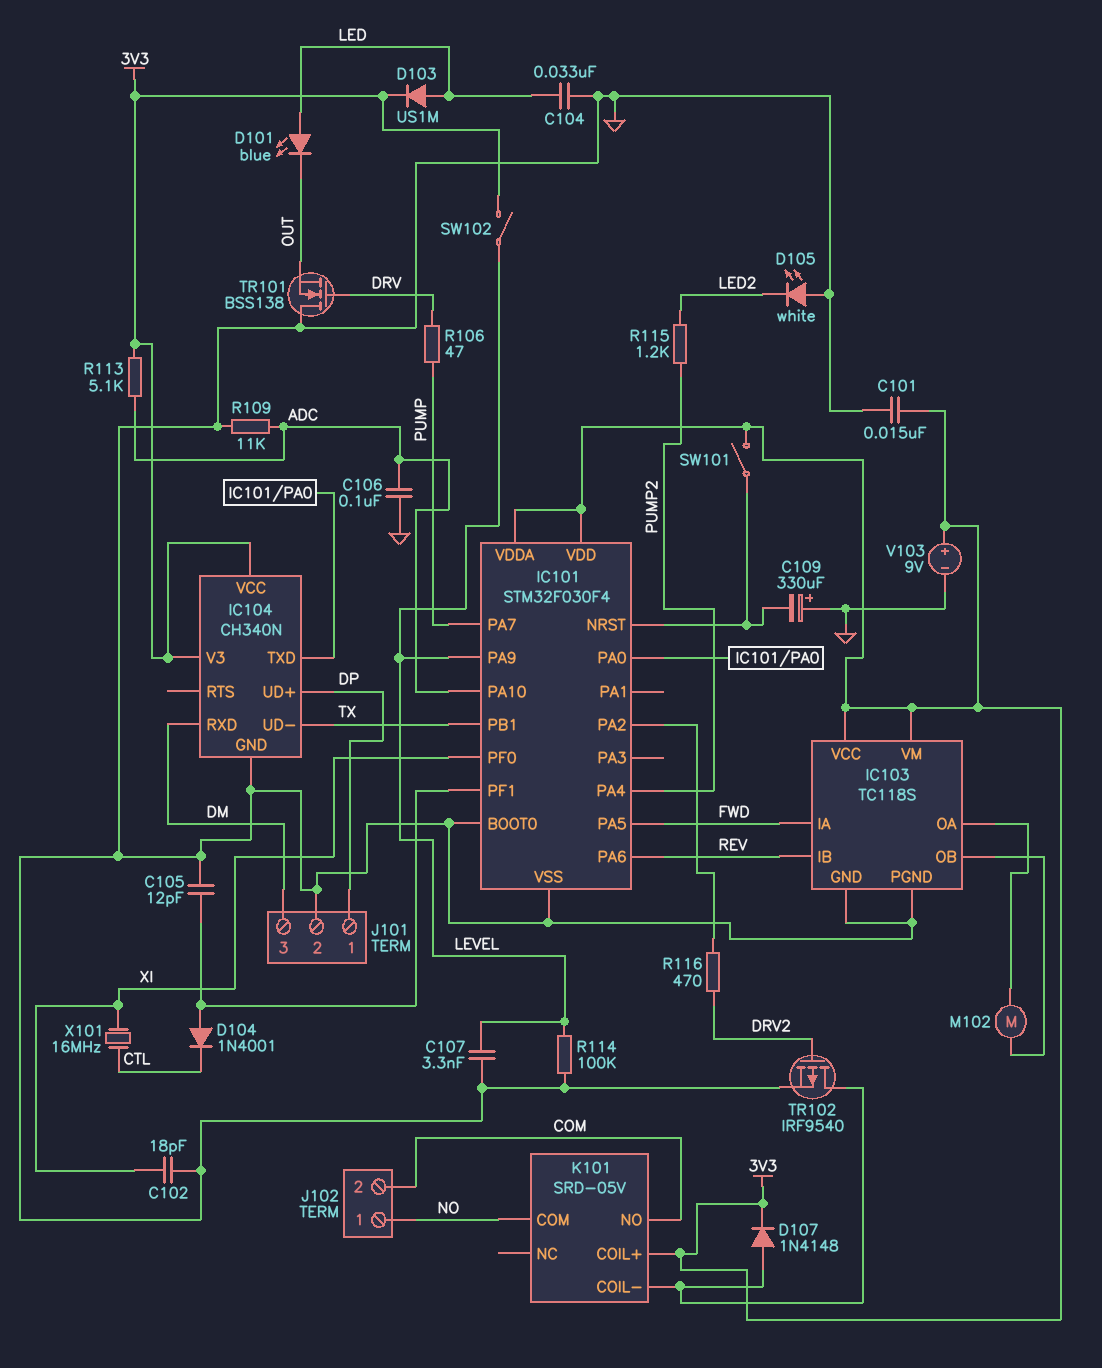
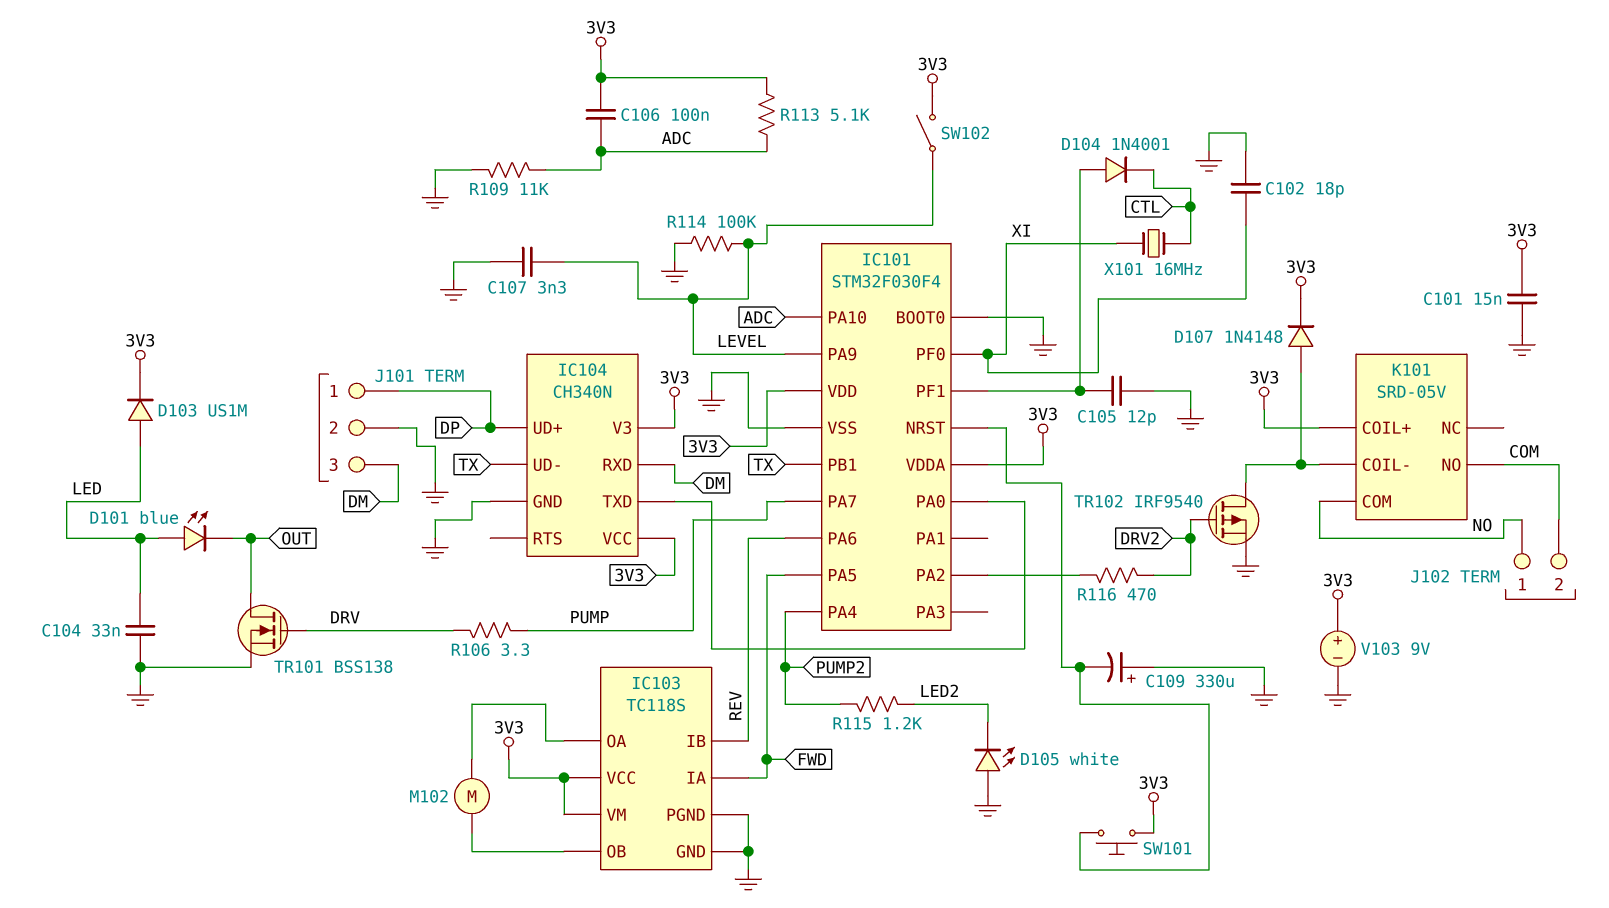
C106: 100nF (ADC, GND) -> 100nF (3V3, ADC)
R106: 47 (DRV, PUMP) -> 3.3 (DRV, PUMP)
SW101: switch (3V3, IC101/NRST) -> button (3V3, IC101/NRST)
TR101: NMOS BSS138 (G DRV, D GND, S OUT) -> NMOS BSS138 (G DRV, D OUT, S GND)

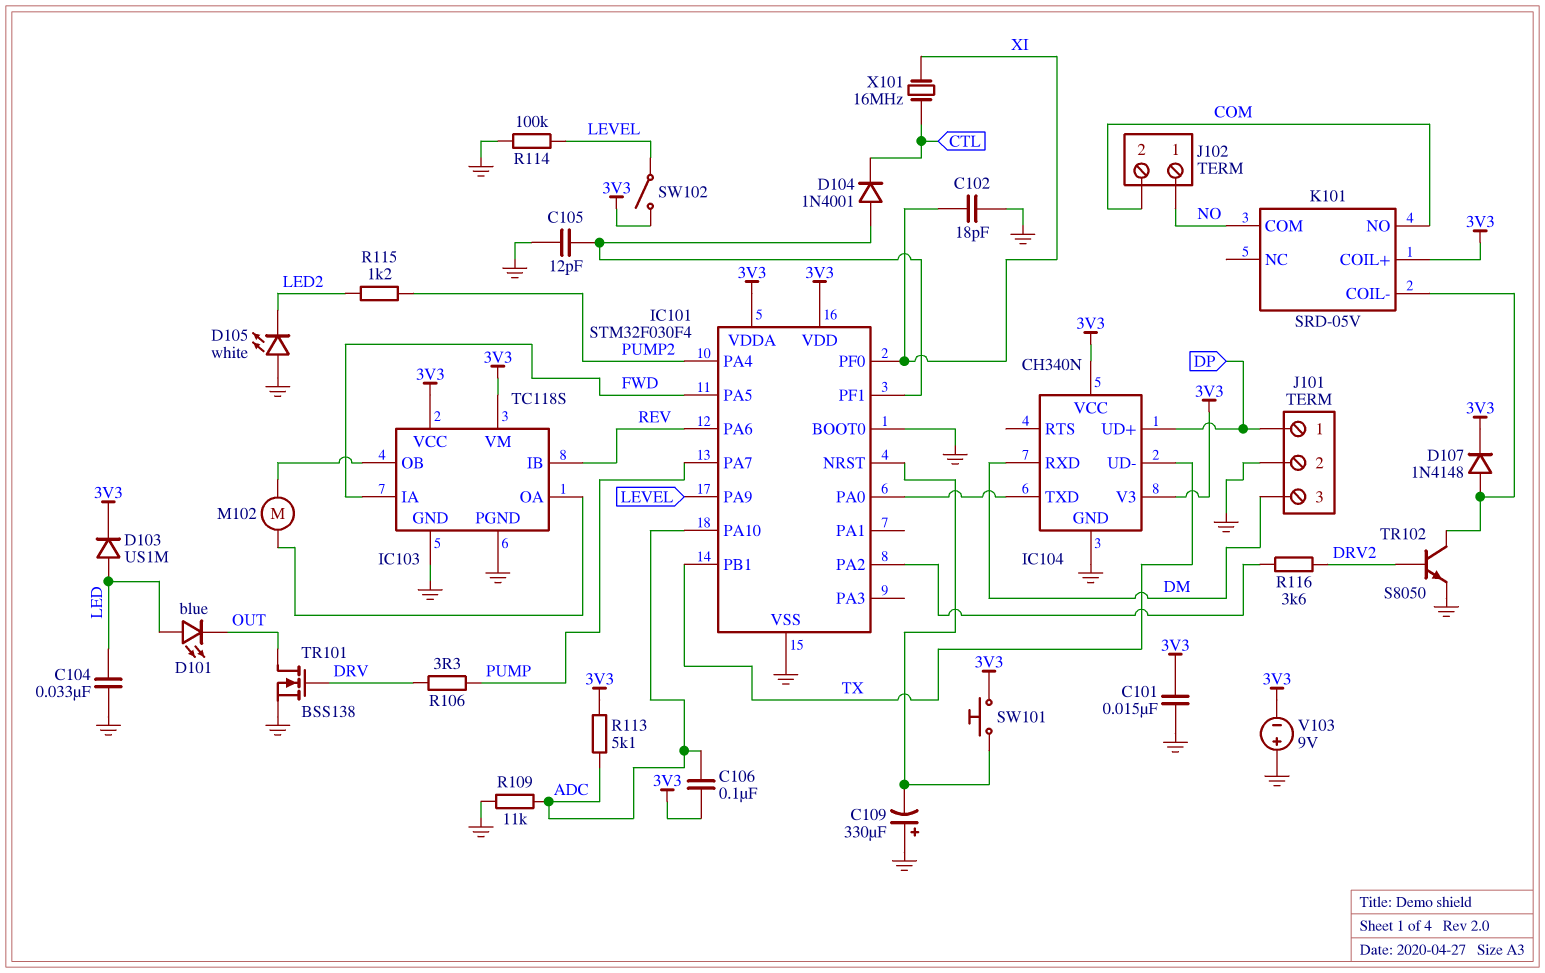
C107: 3.3nF (GND, LEVEL) -> none
R116: 470 (DRV2, IC101/PA2) -> 3.6k (DRV2, IC101/PA2)
TR102: PMOS IRF9540 (G DRV2, D K101/COIL-, S GND) -> NPN S8050 (B DRV2, C K101/COIL-, E GND)
V103: 9V (plus 3V3, minus GND) -> 9V (plus GND, minus 3V3)

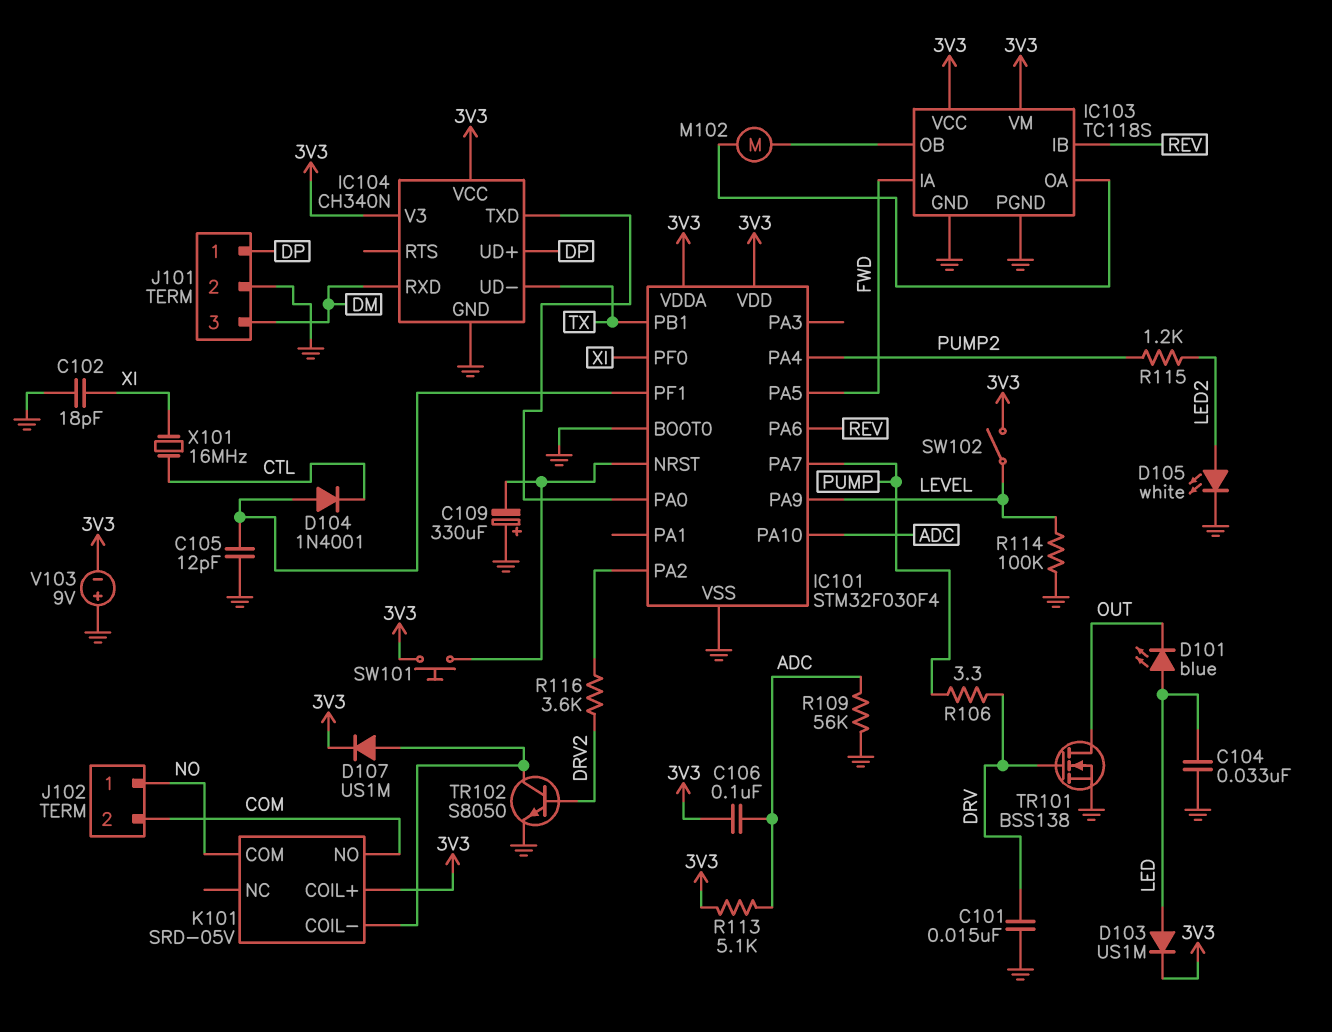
C101: 15nF (3V3, GND) -> 15nF (DRV, GND)
D105: LED white (A GND, K LED2) -> LED white (A LED2, K GND)
D107: diode 1N4148 (A K101/COIL-, K 3V3) -> diode US1M (A K101/COIL-, K 3V3)
R109: 11k (ADC, GND) -> 56k (ADC, GND)

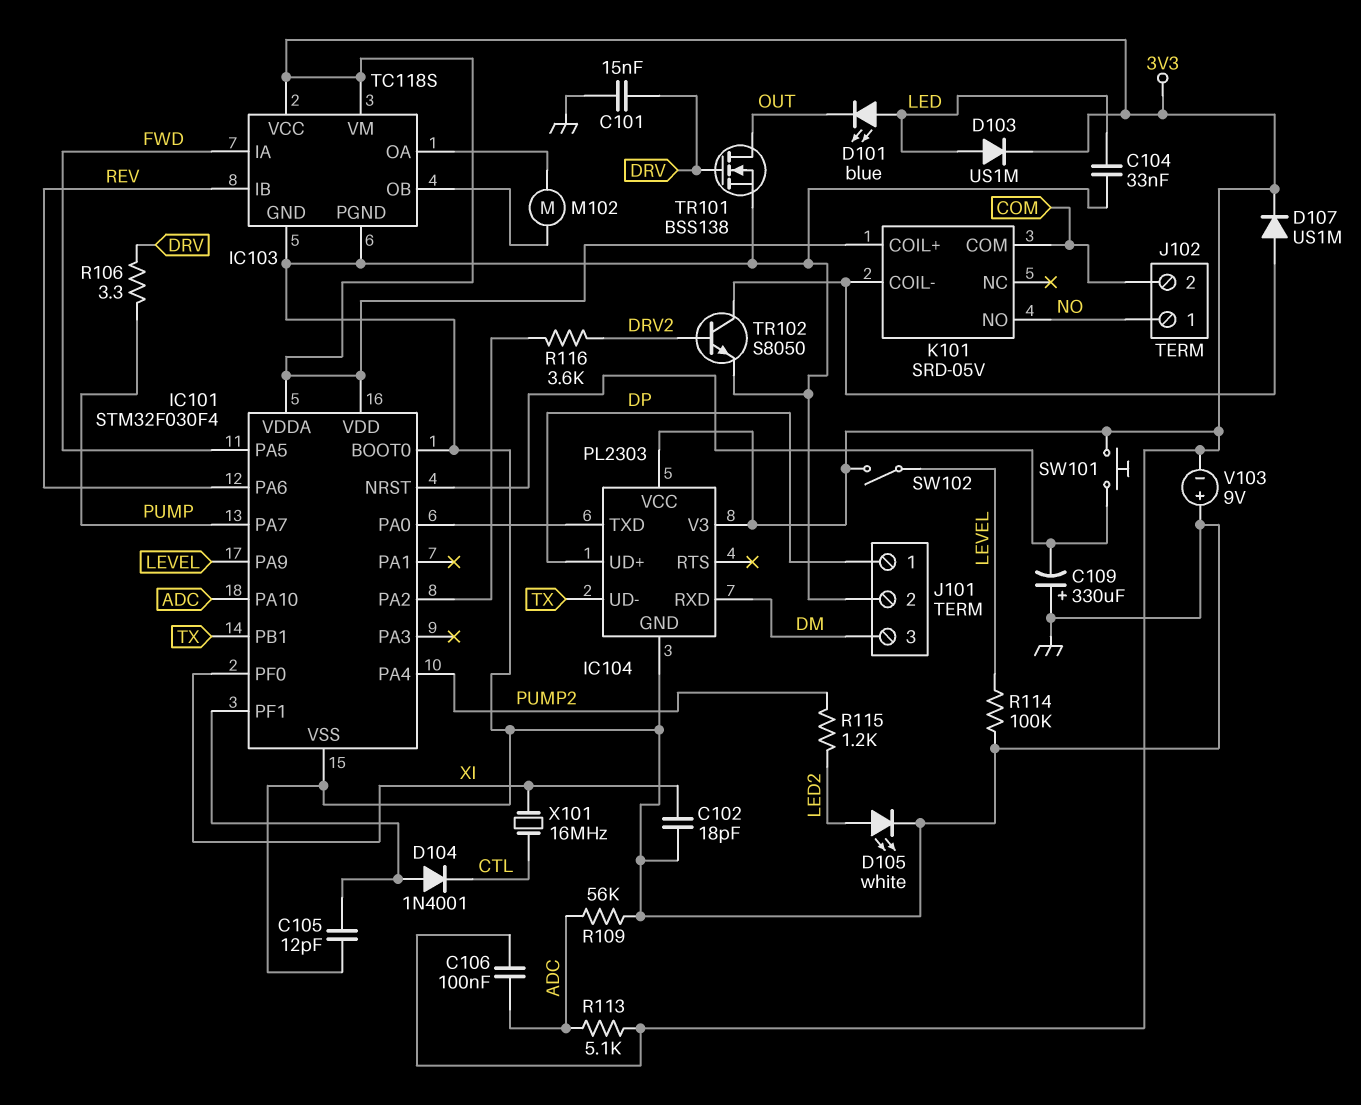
IC104: CH340N -> PL2303
K101 pin COM: NO -> COM
K101 pin NO: COM -> NO

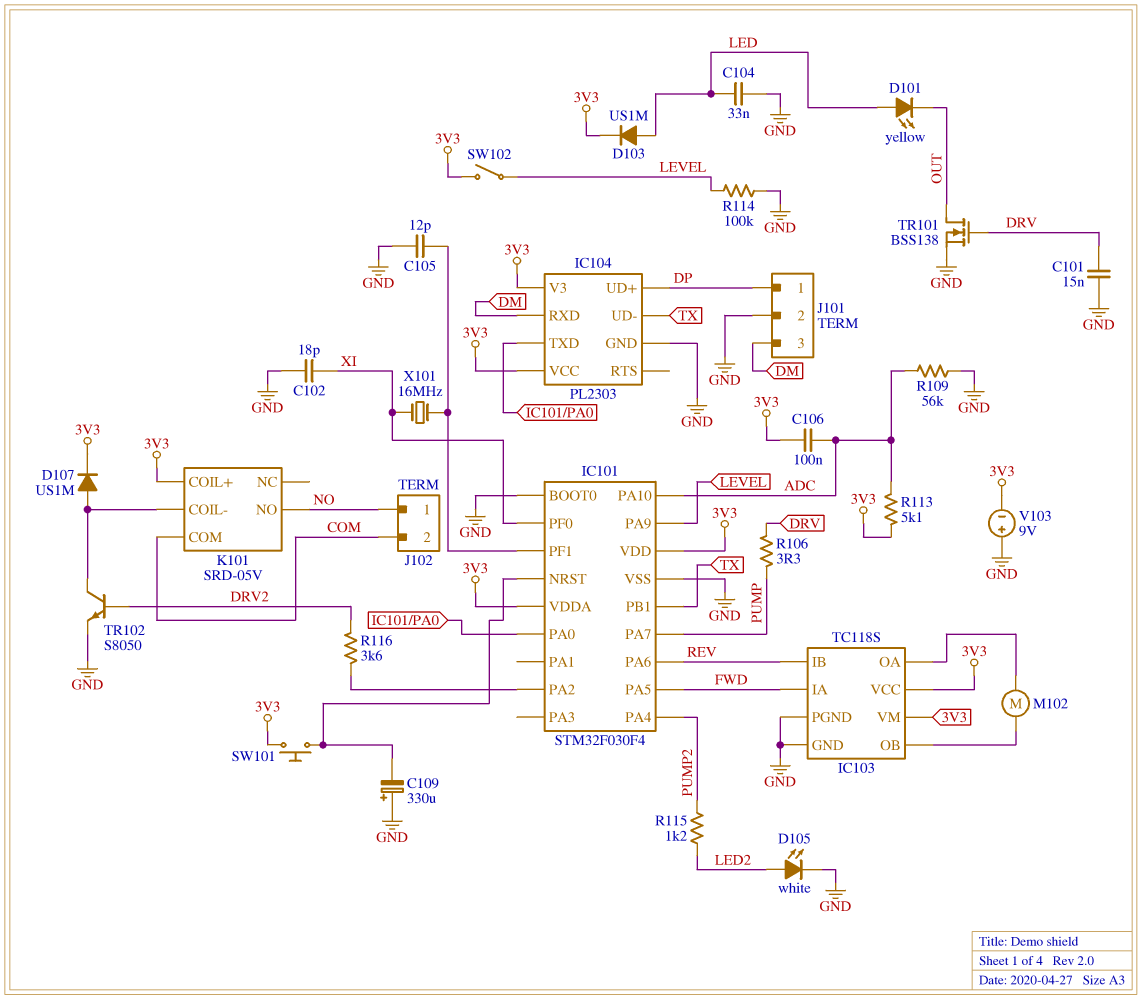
D101: LED blue (A LED, K OUT) -> LED yellow (A LED, K OUT)
D104: diode 1N4001 (A IC101/PF1, K CTL) -> none
X101: 16MHz (CTL, XI) -> 16MHz (IC101/PF1, XI)

